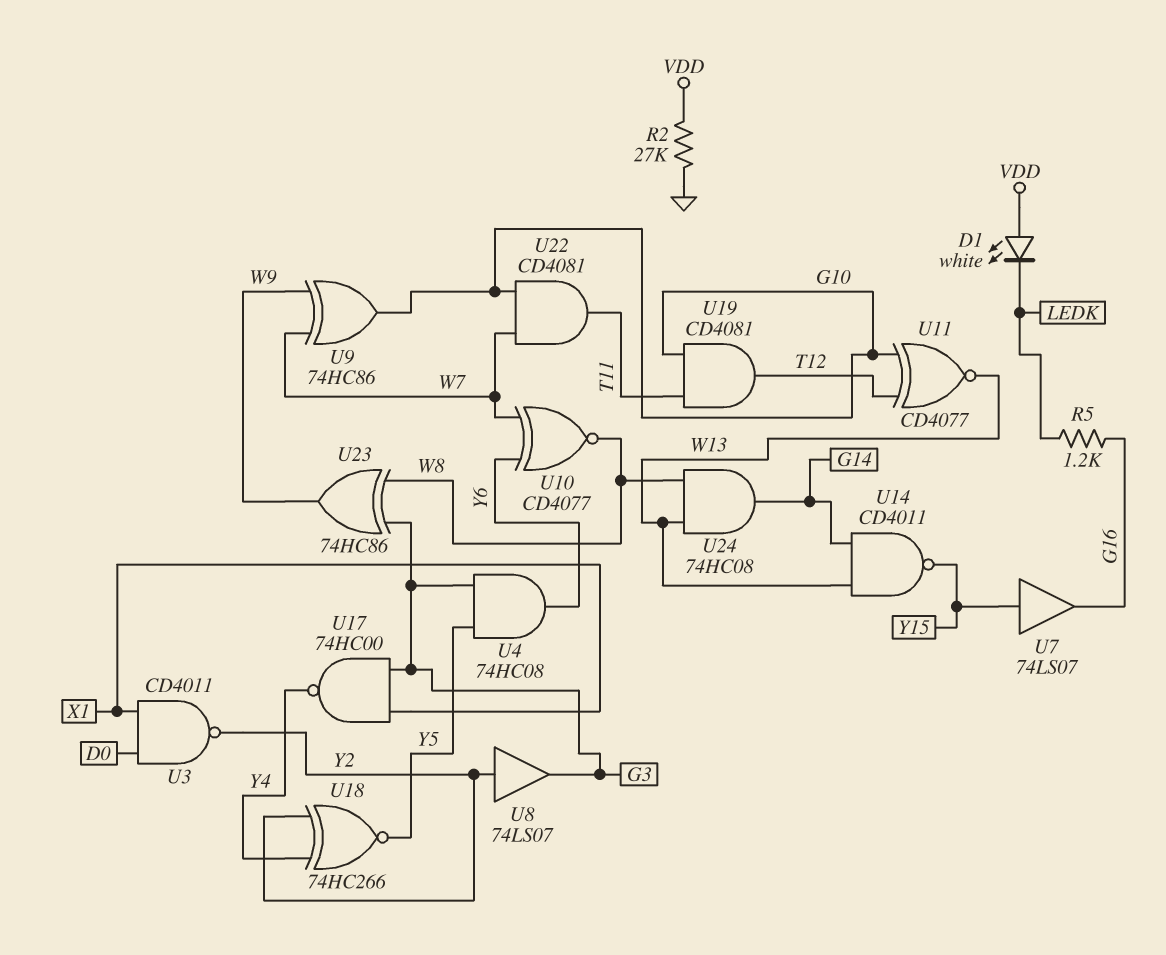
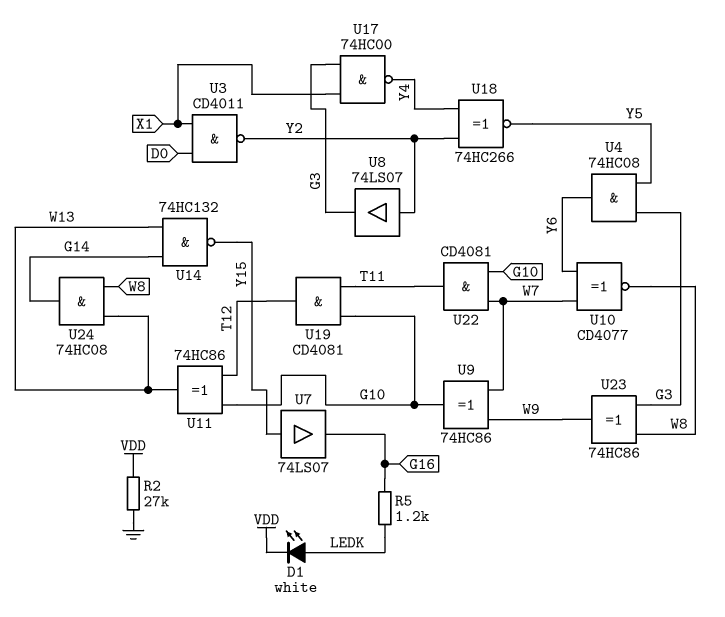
D1: LED white (A VDD, K LEDK) -> LED white (A LEDK, K VDD)
U11: XNOR CD4077 (in G10, in T12, out W13) -> XOR 74HC86 (in G10, in T12, out W13)
U14: NAND CD4011 (in G14, in W13, out Y15) -> NAND 74HC132 (in G14, in W13, out Y15)

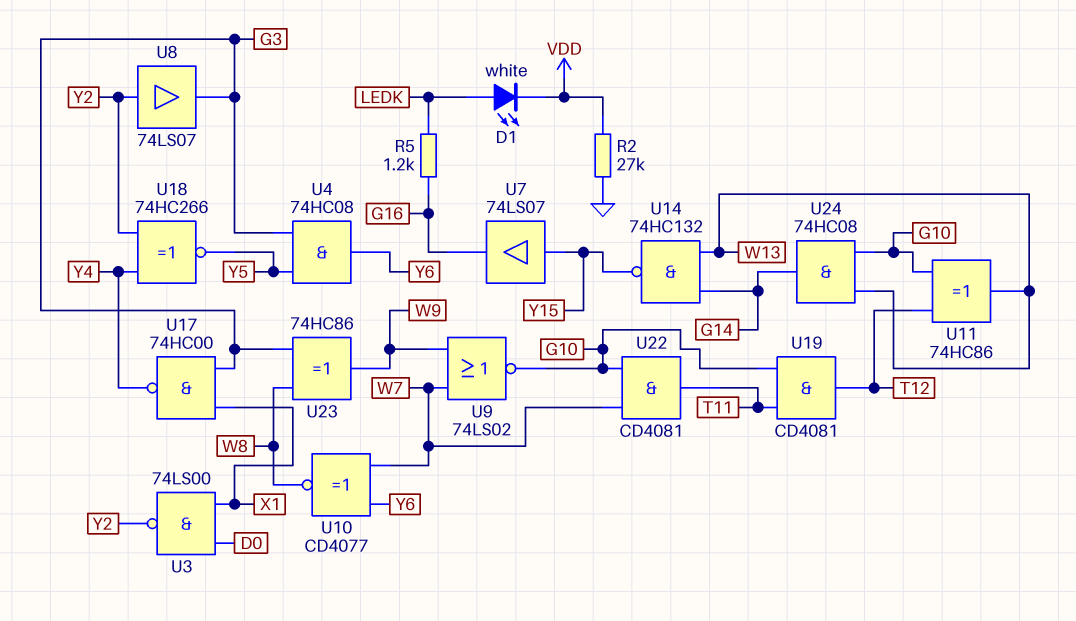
U3: NAND CD4011 (in D0, in X1, out Y2) -> NAND 74LS00 (in D0, in X1, out Y2)
U9: XOR 74HC86 (in W7, in W9, out G10) -> NOR 74LS02 (in W7, in W9, out G10)
U24: AND 74HC08 (in W8, in W13, out G14) -> AND 74HC08 (in G10, in W13, out G14)

